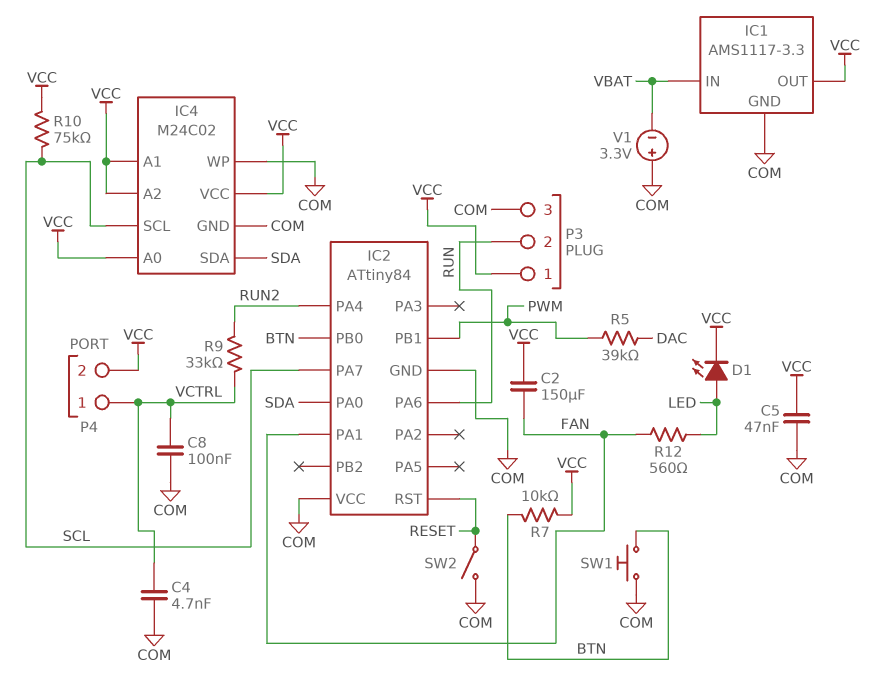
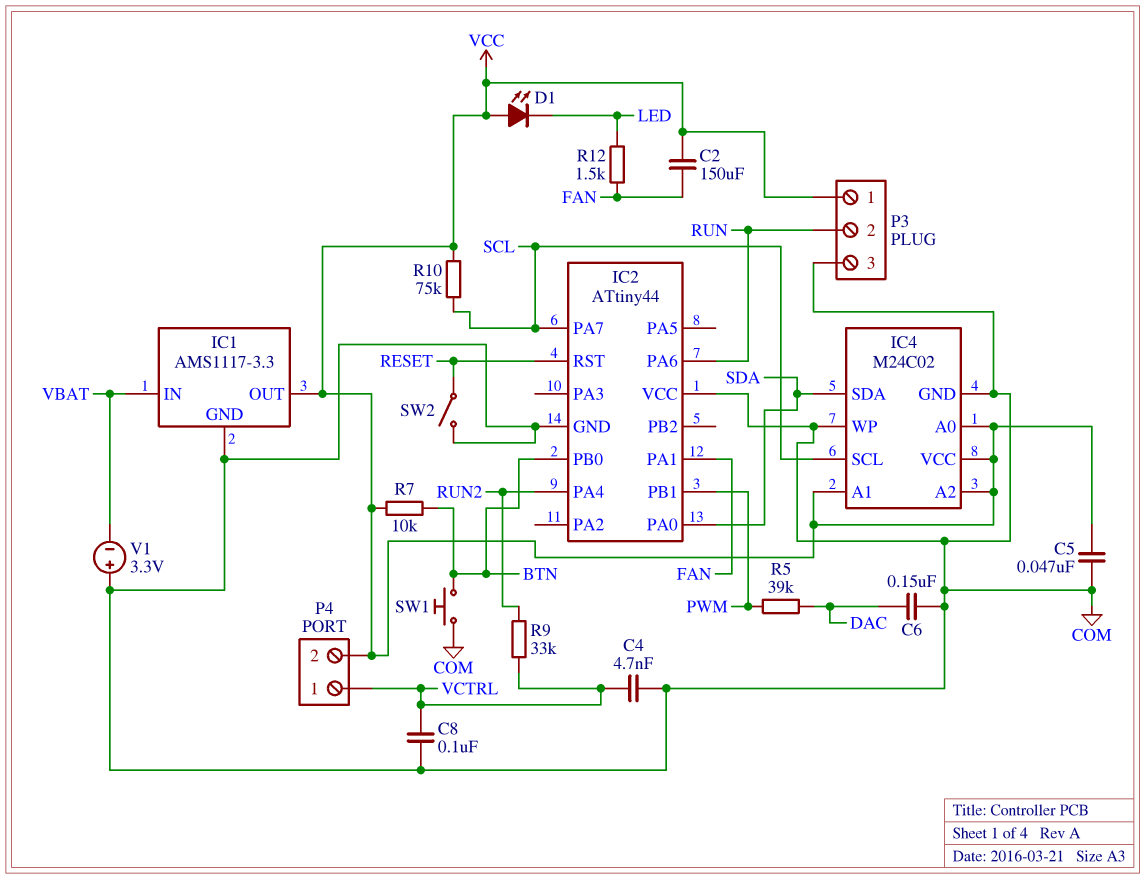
C6: none -> 150nF (COM, DAC)
D1: LED (A LED, K VCC) -> LED (A VCC, K LED)
IC2: ATtiny84 -> ATtiny44
R12: 560 (FAN, LED) -> 1.5k (FAN, LED)

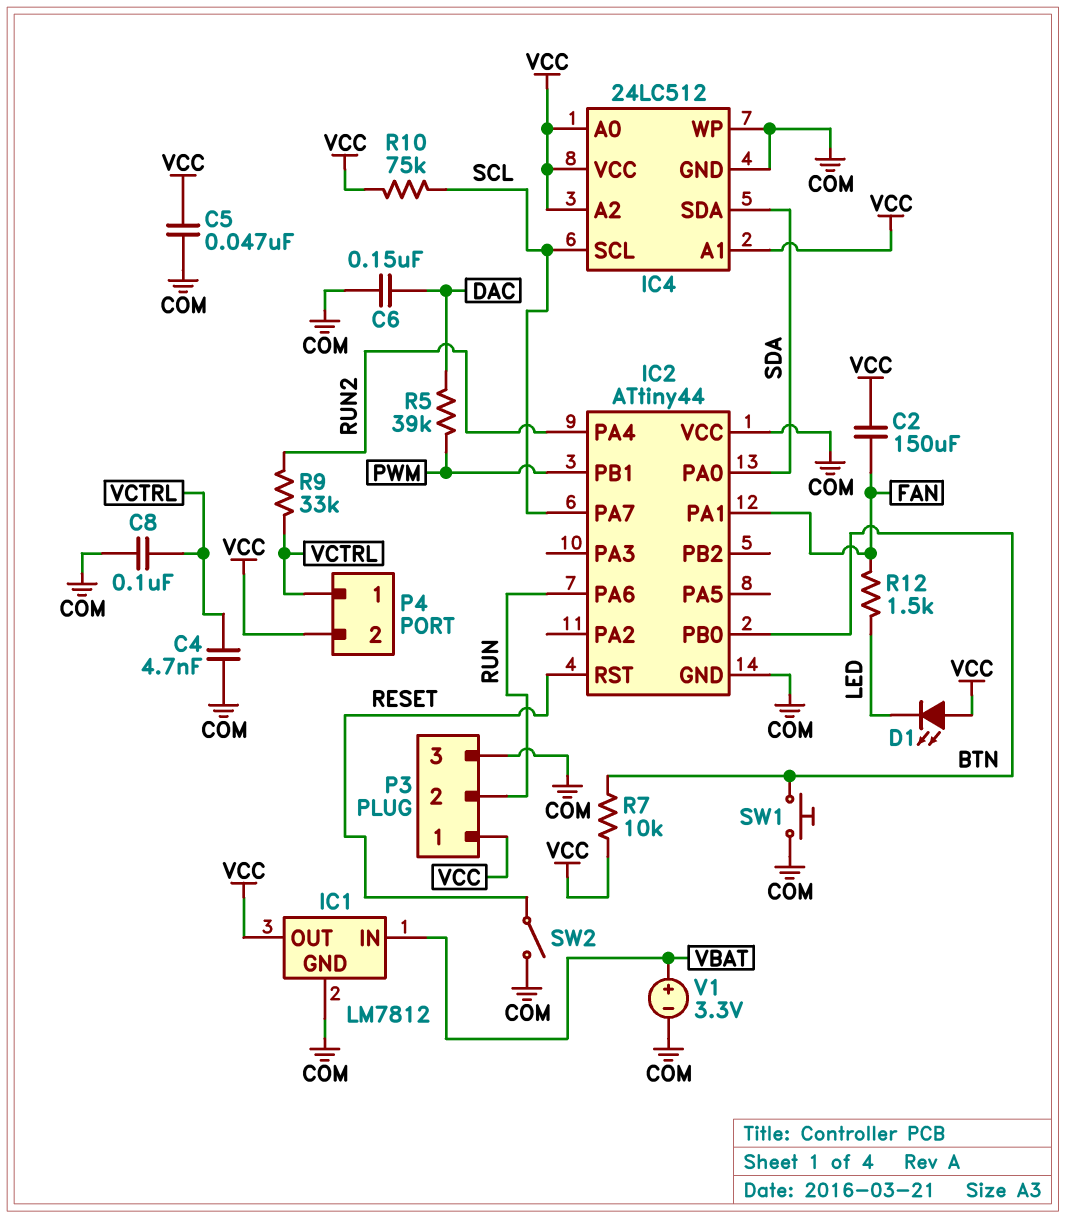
IC1: AMS1117-3.3 -> LM7812
IC4: M24C02 -> 24LC512
V1: 3.3V (plus COM, minus VBAT) -> 3.3V (plus VBAT, minus COM)

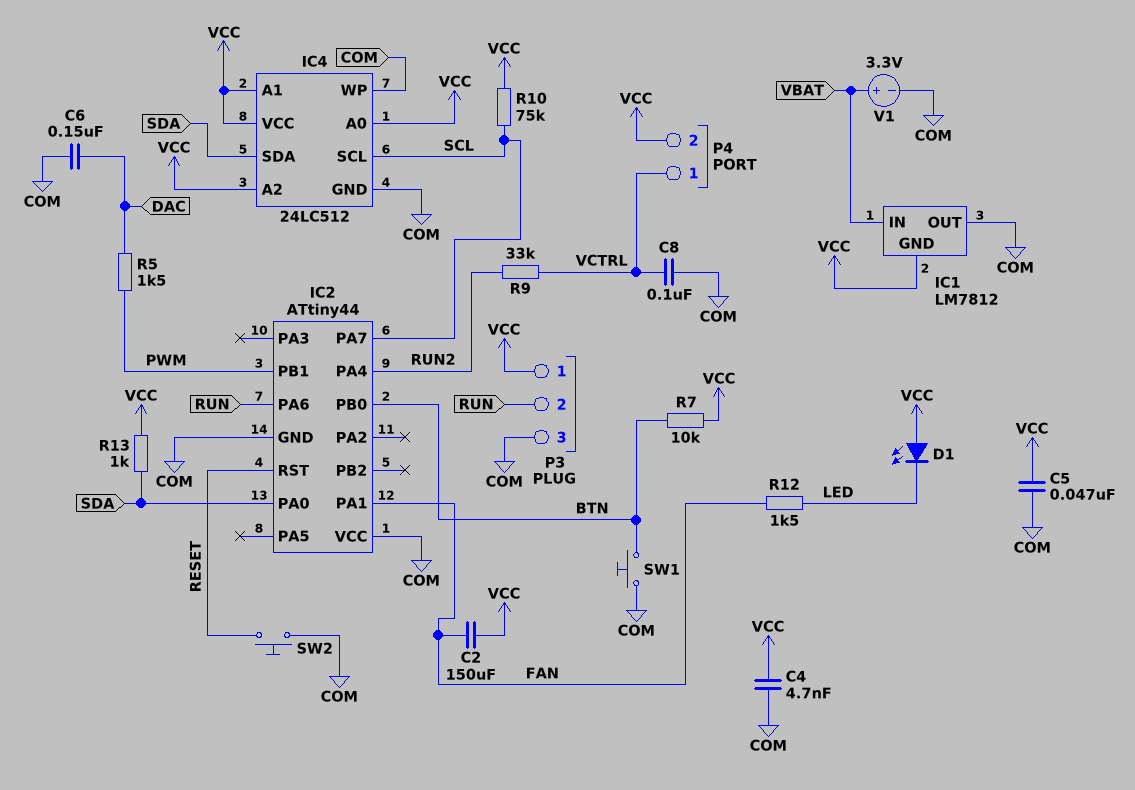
C4: 4.7nF (COM, VCTRL) -> 4.7nF (COM, VCC)
IC1 pin GND: COM -> VCC
IC1 pin OUT: VCC -> COM
R5: 39k (DAC, PWM) -> 1.5k (DAC, PWM)
R13: none -> 1k (SDA, VCC)
SW2: switch (COM, RESET) -> button (COM, RESET)

